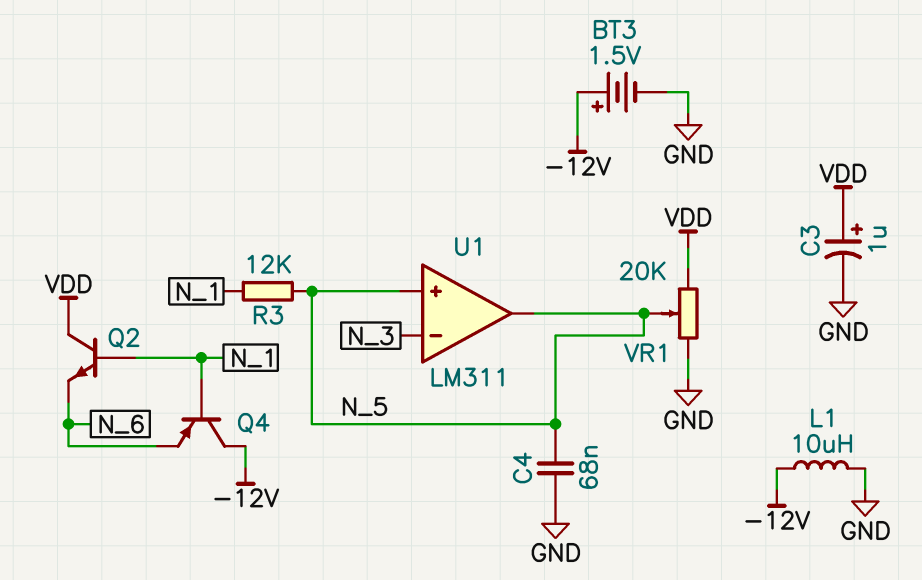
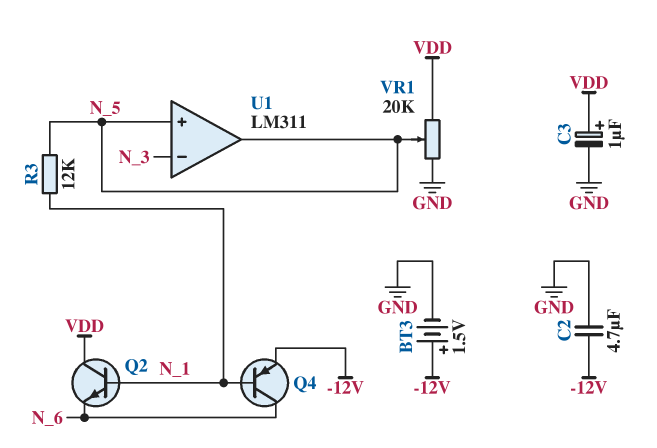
C2: none -> 4.7uF (-12V, GND)
C4: 68nF (GND, N_5) -> none
L1: 10uH (-12V, GND) -> none
Q4: PNP (B N_1, C -12V, E N_6) -> PNP (B N_1, C N_6, E -12V)

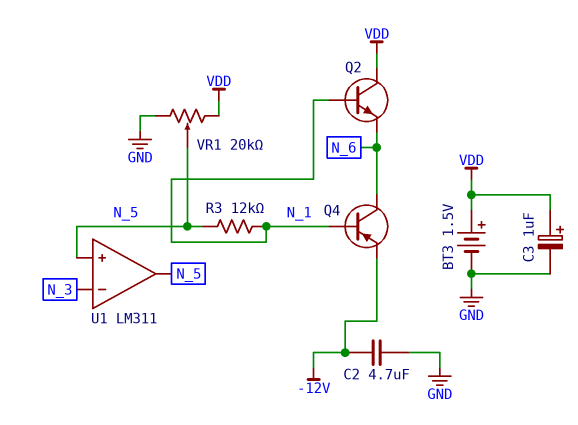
BT3: 1.5V (plus -12V, minus GND) -> 1.5V (plus VDD, minus GND)

